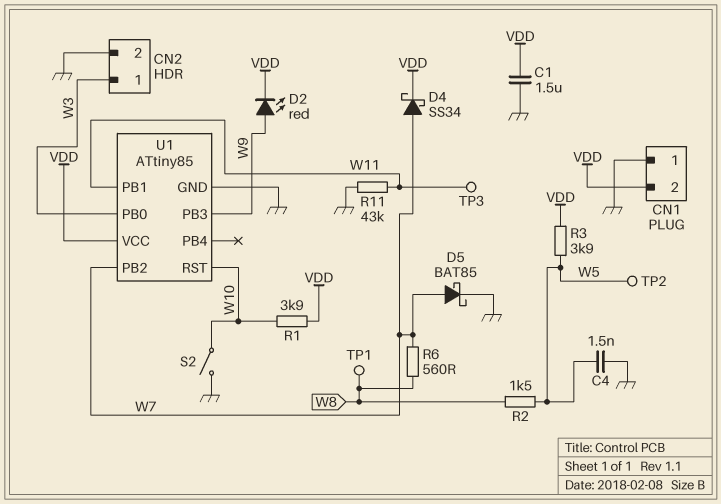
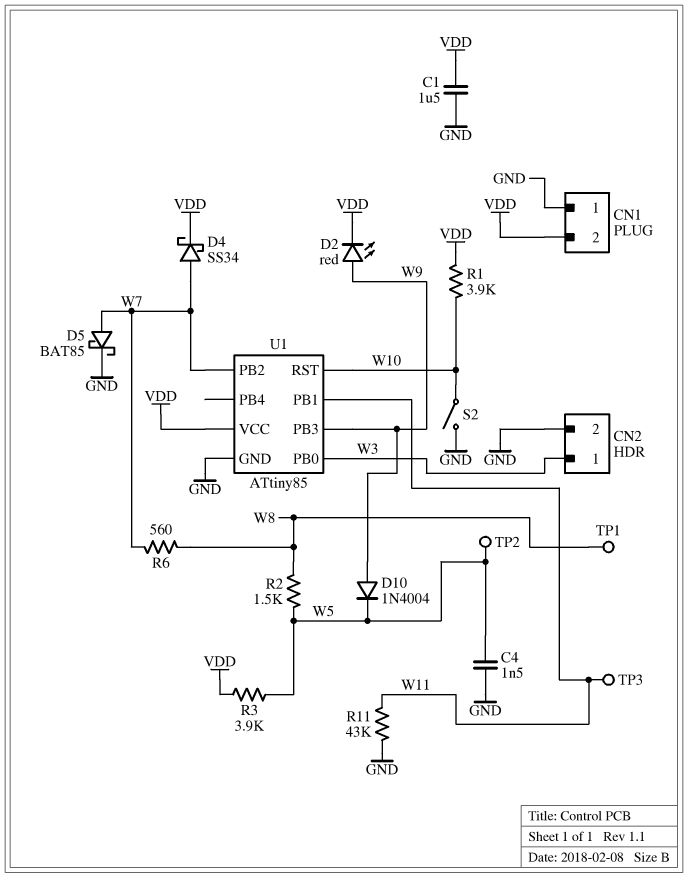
D10: none -> diode 1N4004 (A W9, K W5)

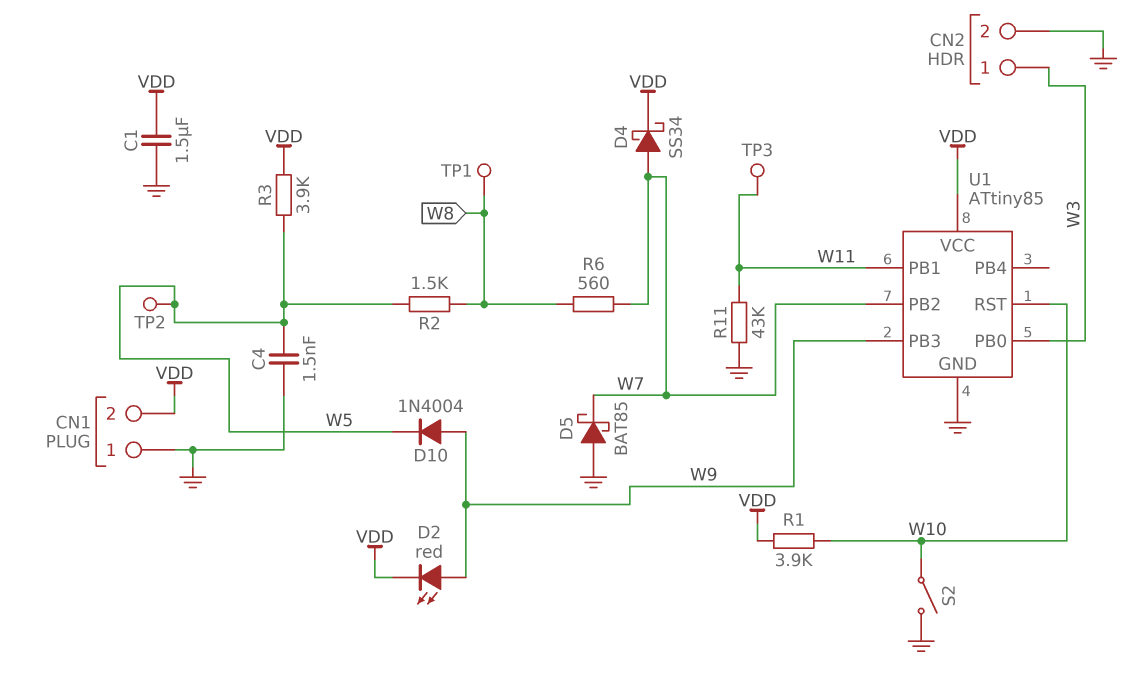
D5: schottky BAT85 (A W7, K GND) -> schottky BAT85 (A GND, K W7)

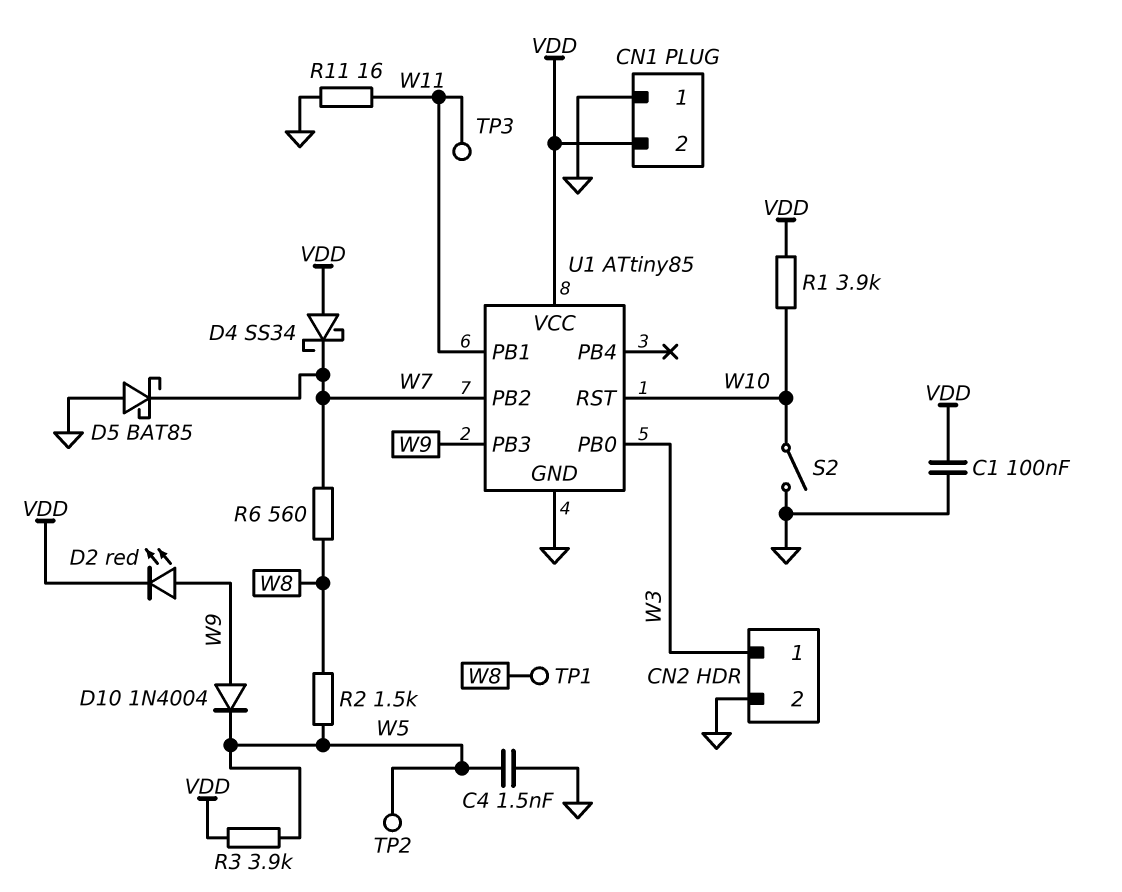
C1: 1.5uF (GND, VDD) -> 100nF (GND, VDD)
D4: schottky SS34 (A W7, K VDD) -> schottky SS34 (A VDD, K W7)
R11: 43k (GND, W11) -> 16 (GND, W11)

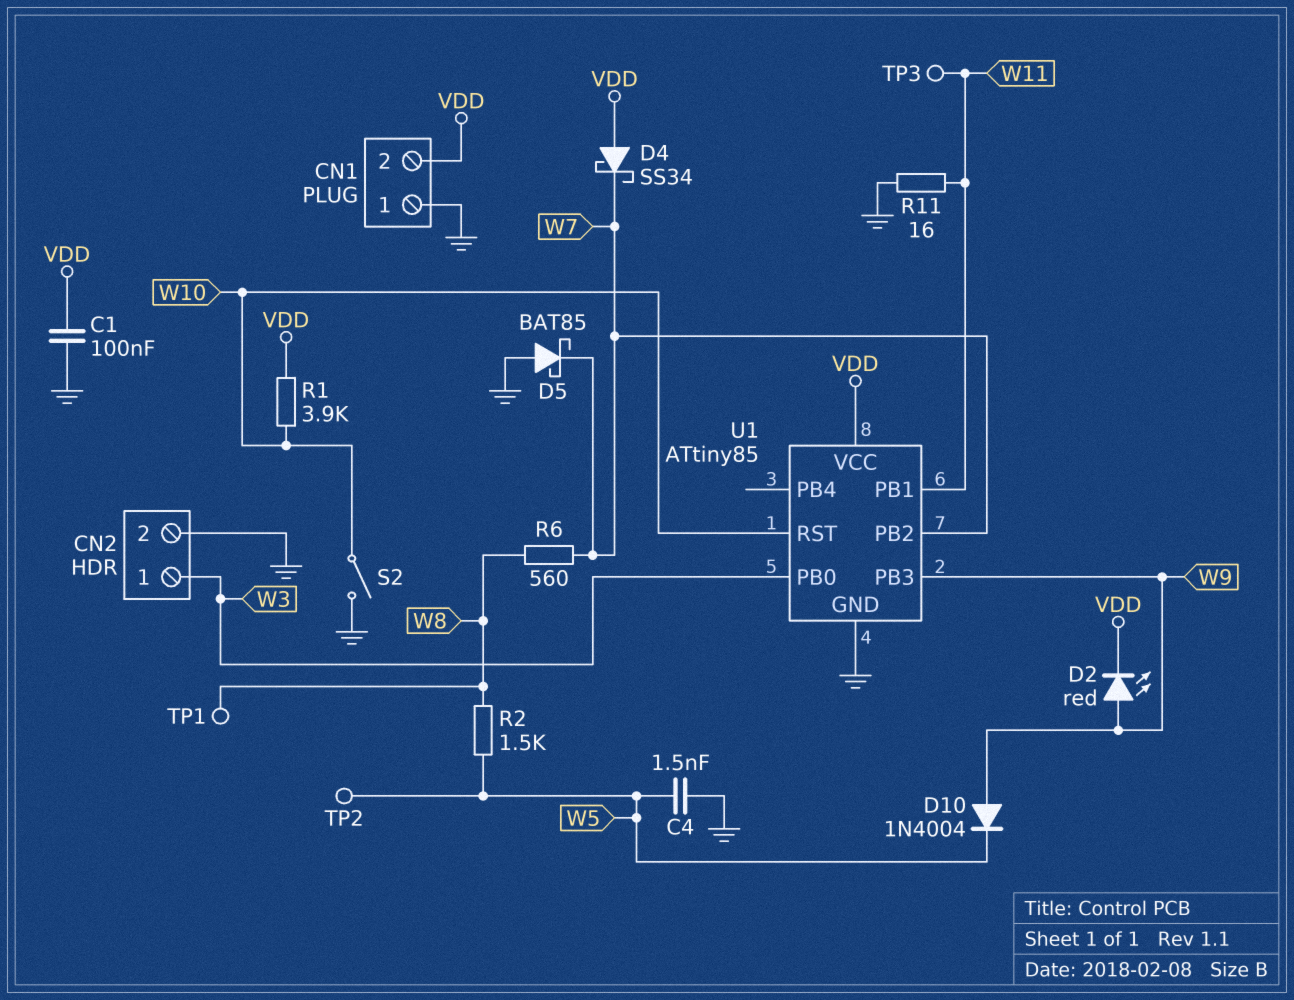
R3: 3.9k (VDD, W5) -> none

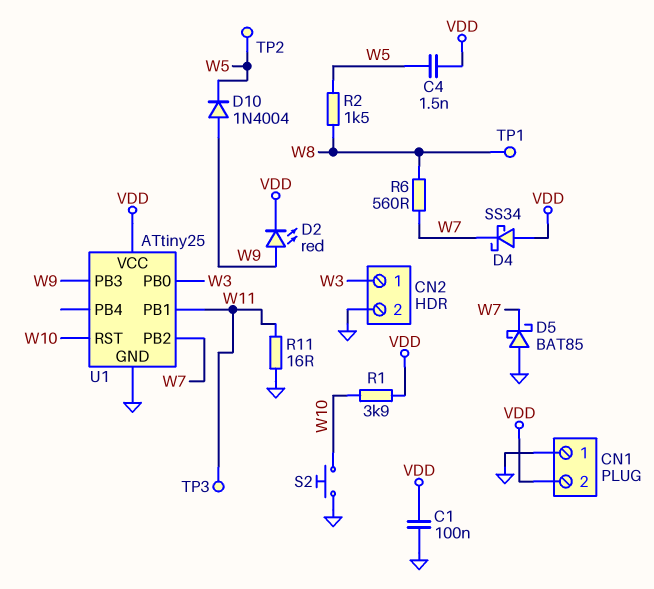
C4: 1.5nF (GND, W5) -> 1.5nF (VDD, W5)
S2: switch (GND, W10) -> button (GND, W10)
U1: ATtiny85 -> ATtiny25

